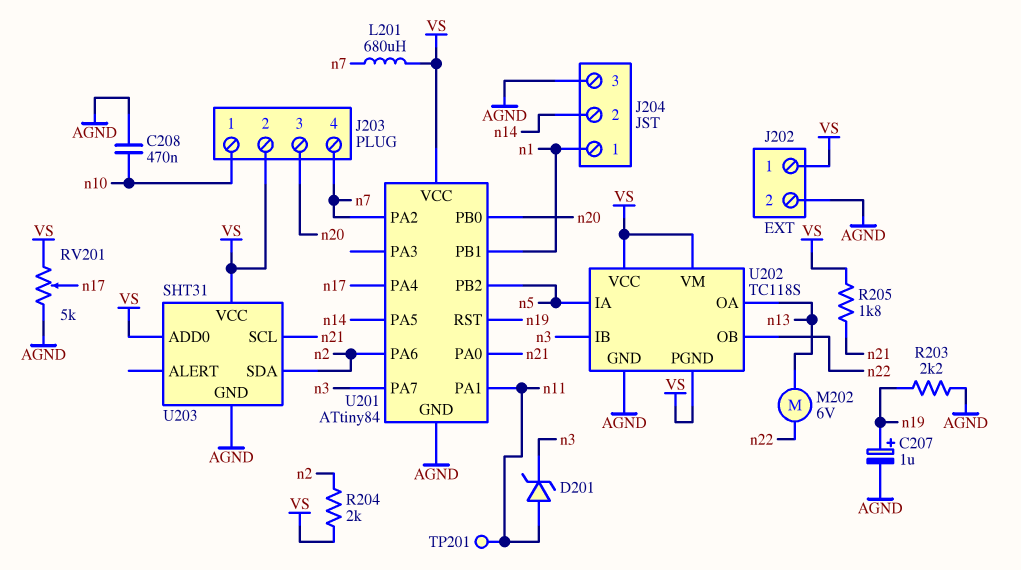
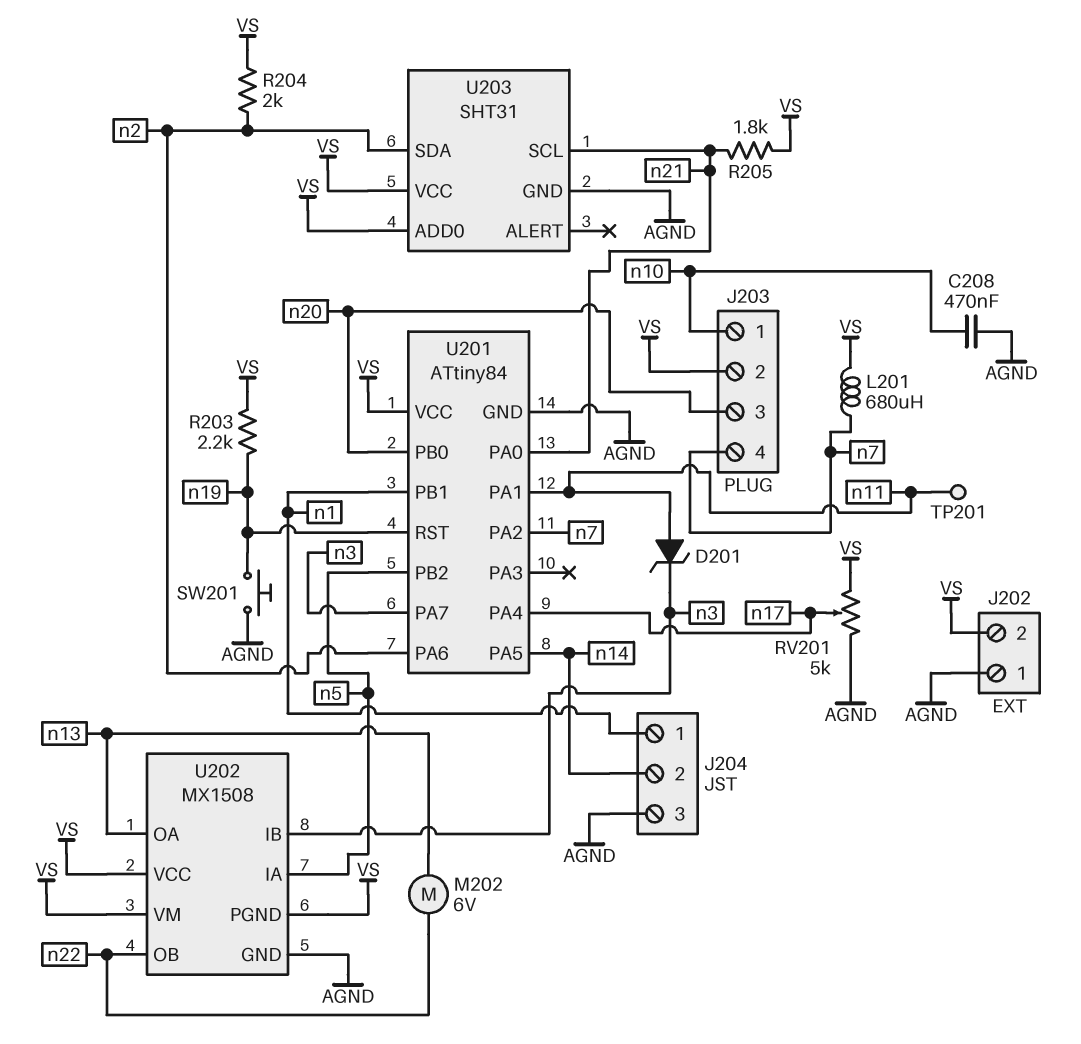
C207: 1uF (plus n19, minus AGND) -> none
J202 pin 1: VS -> AGND
J202 pin 2: AGND -> VS
R203: 2.2k (AGND, n19) -> 2.2k (VS, n19)
SW201: none -> button (AGND, n19)
U202: TC118S -> MX1508

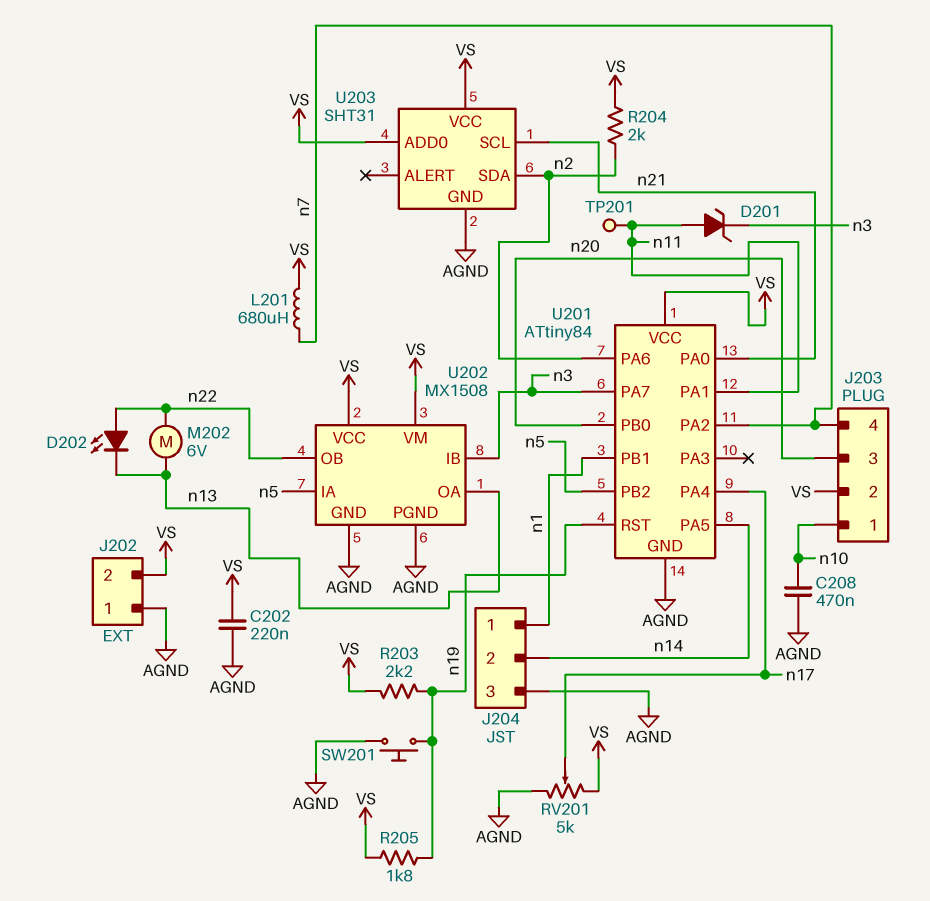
C202: none -> 220nF (AGND, VS)
D202: none -> LED (A n22, K n13)
R205: 1.8k (VS, n21) -> 1.8k (VS, n19)
U202 pin PGND: VS -> AGND

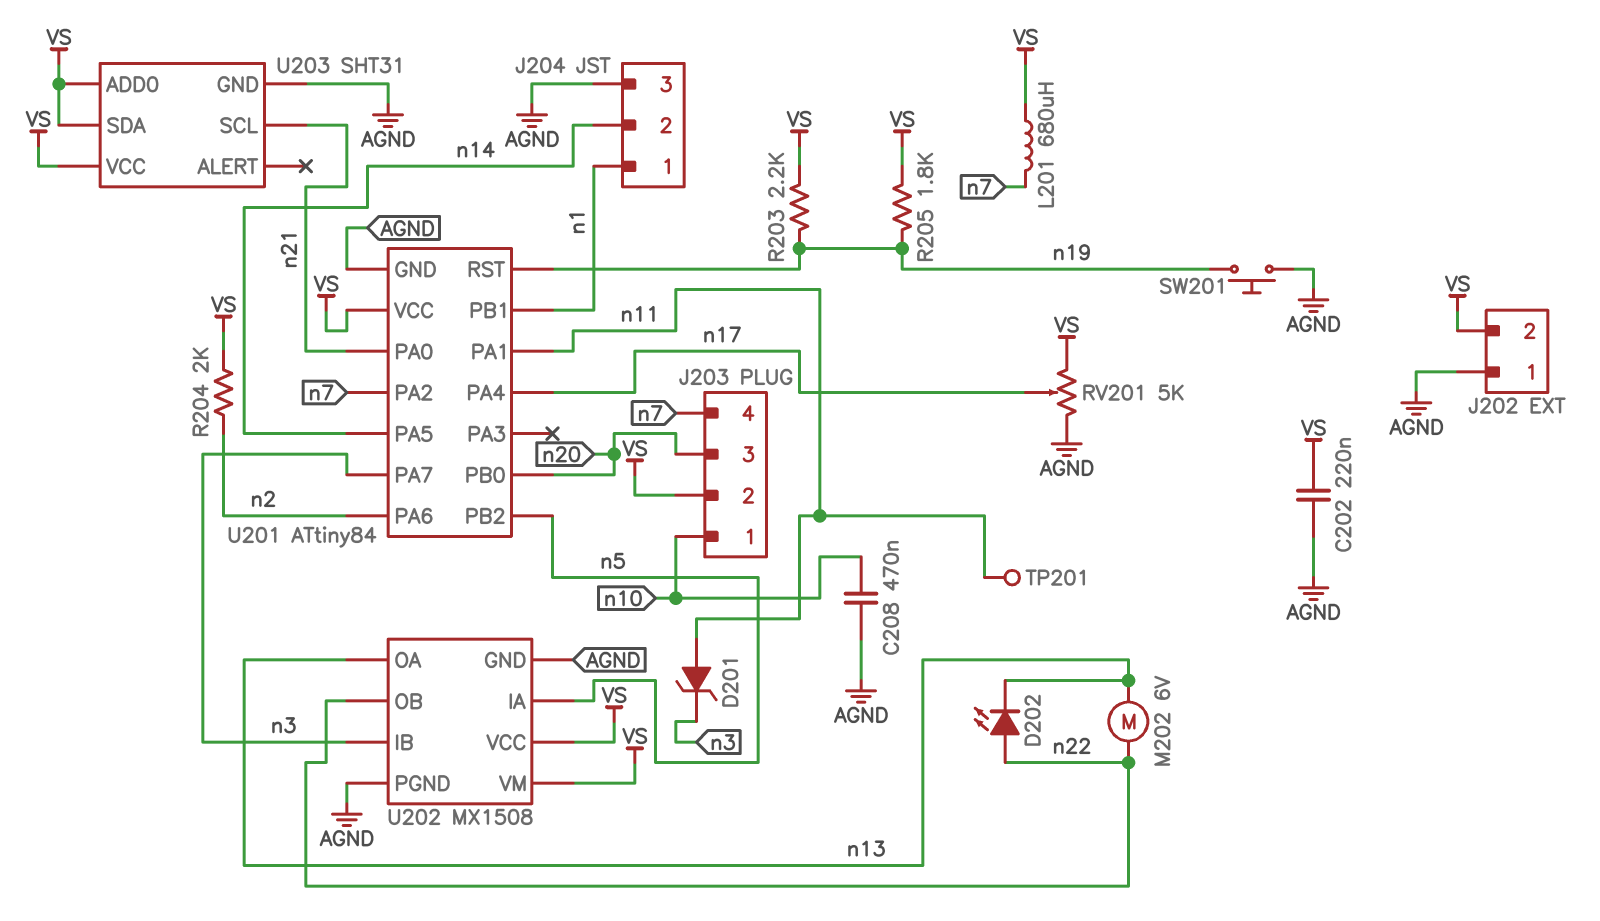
U203 pin SDA: n2 -> VS

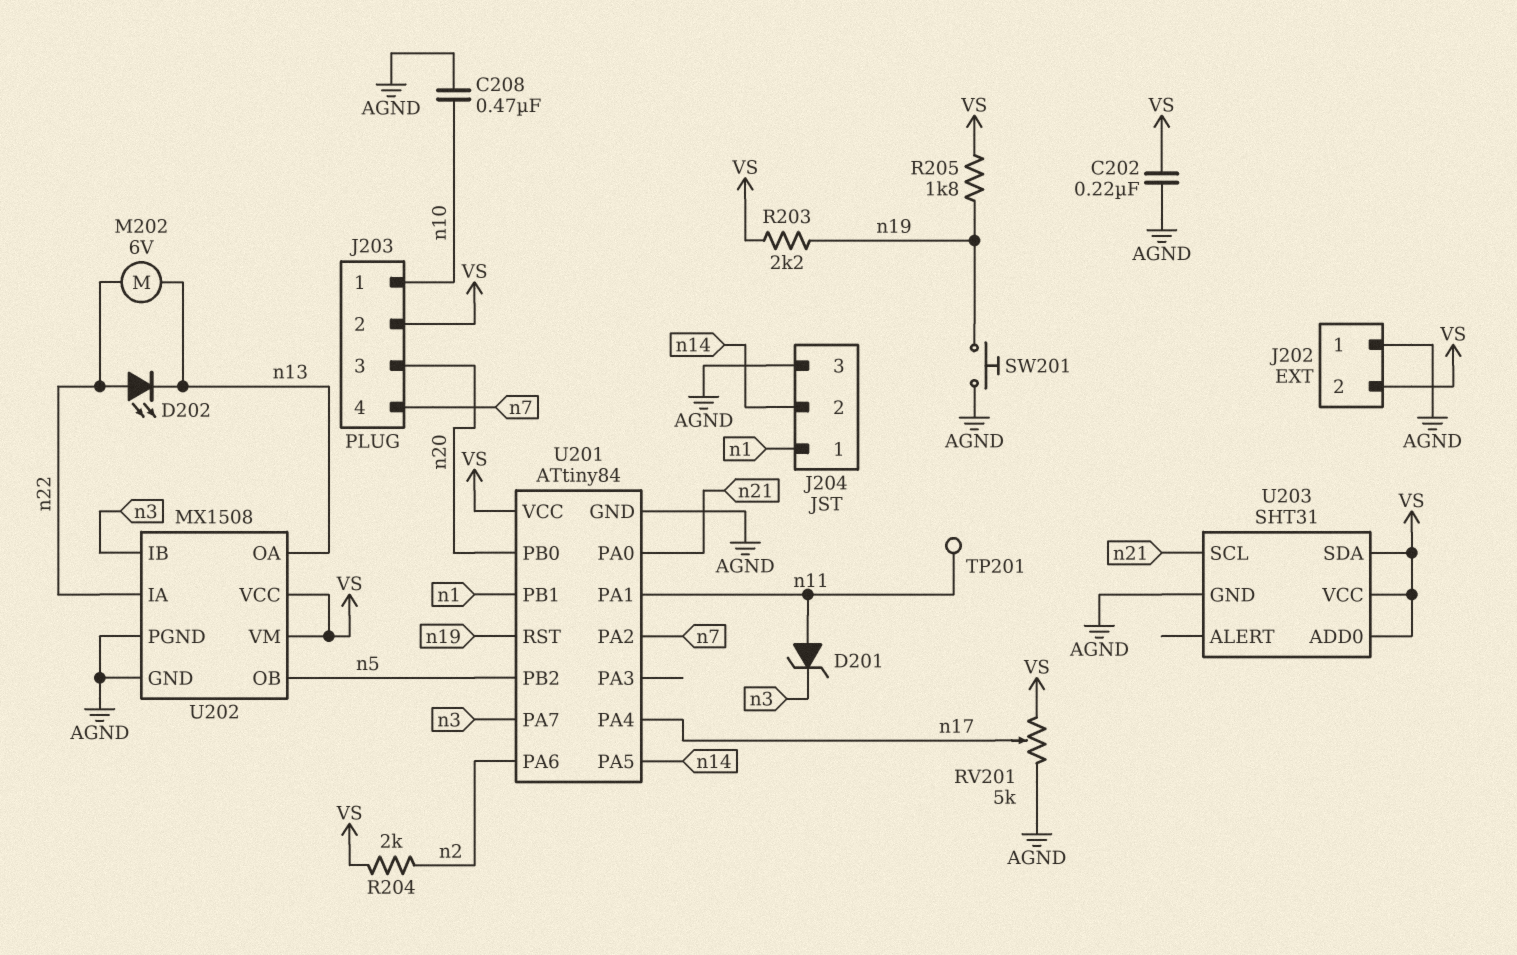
L201: 680uH (VS, n7) -> none
U202 pin IA: n5 -> n22
U202 pin OB: n22 -> n5

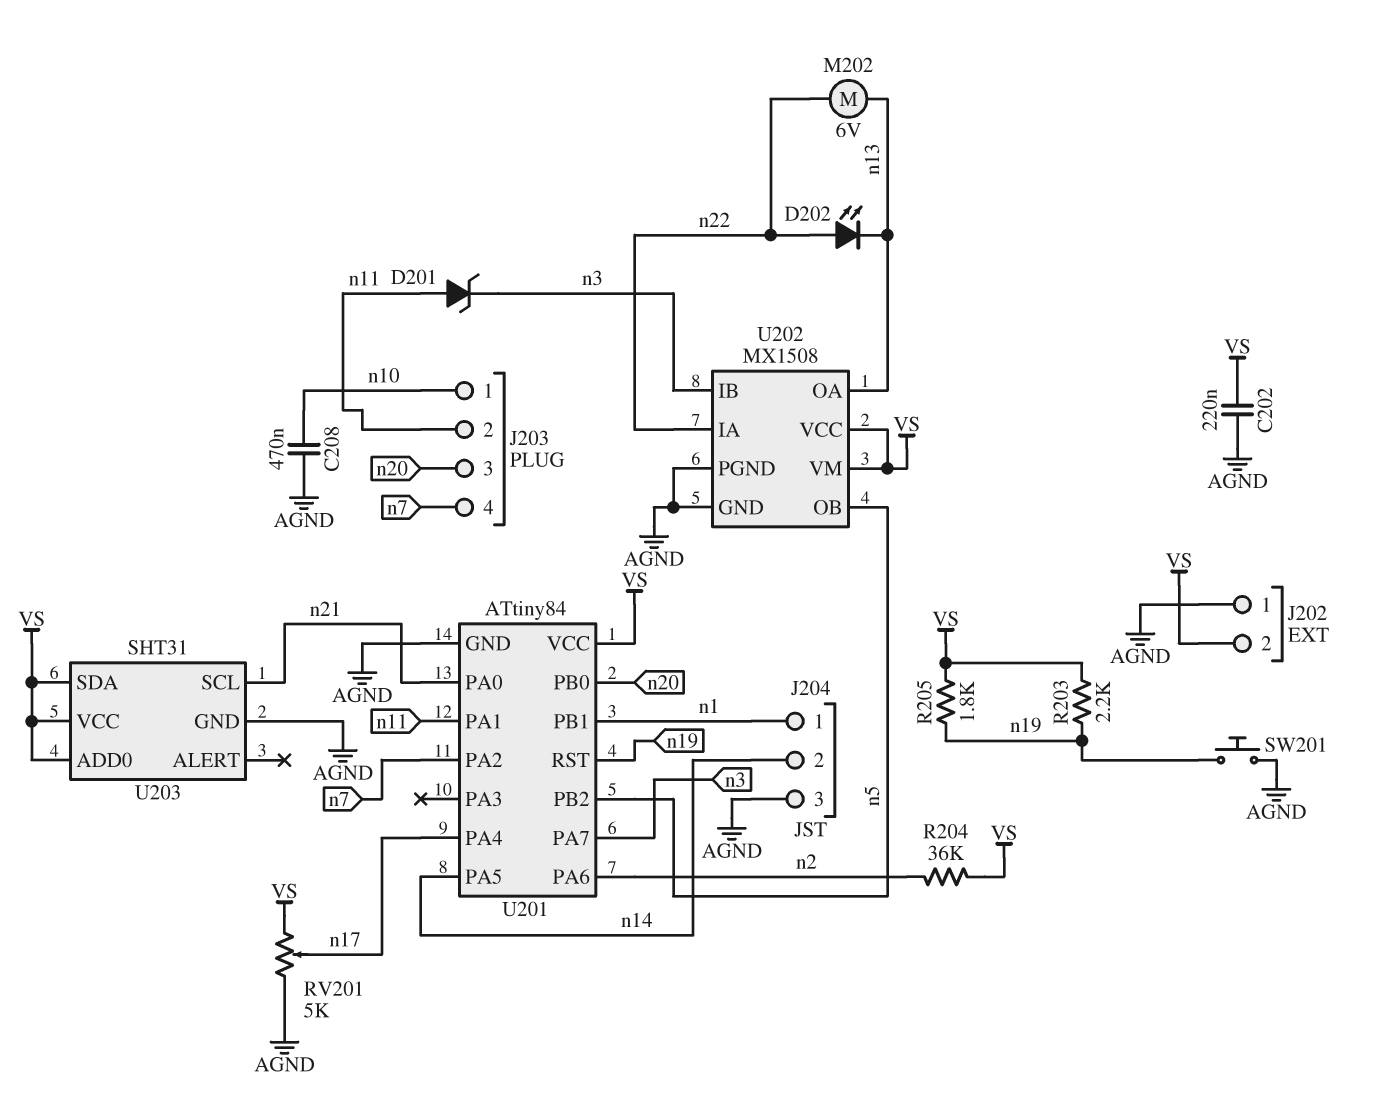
J203 pin 2: VS -> n11
R204: 2k (VS, n2) -> 36k (VS, n2)
TP201: test point (n11) -> none

